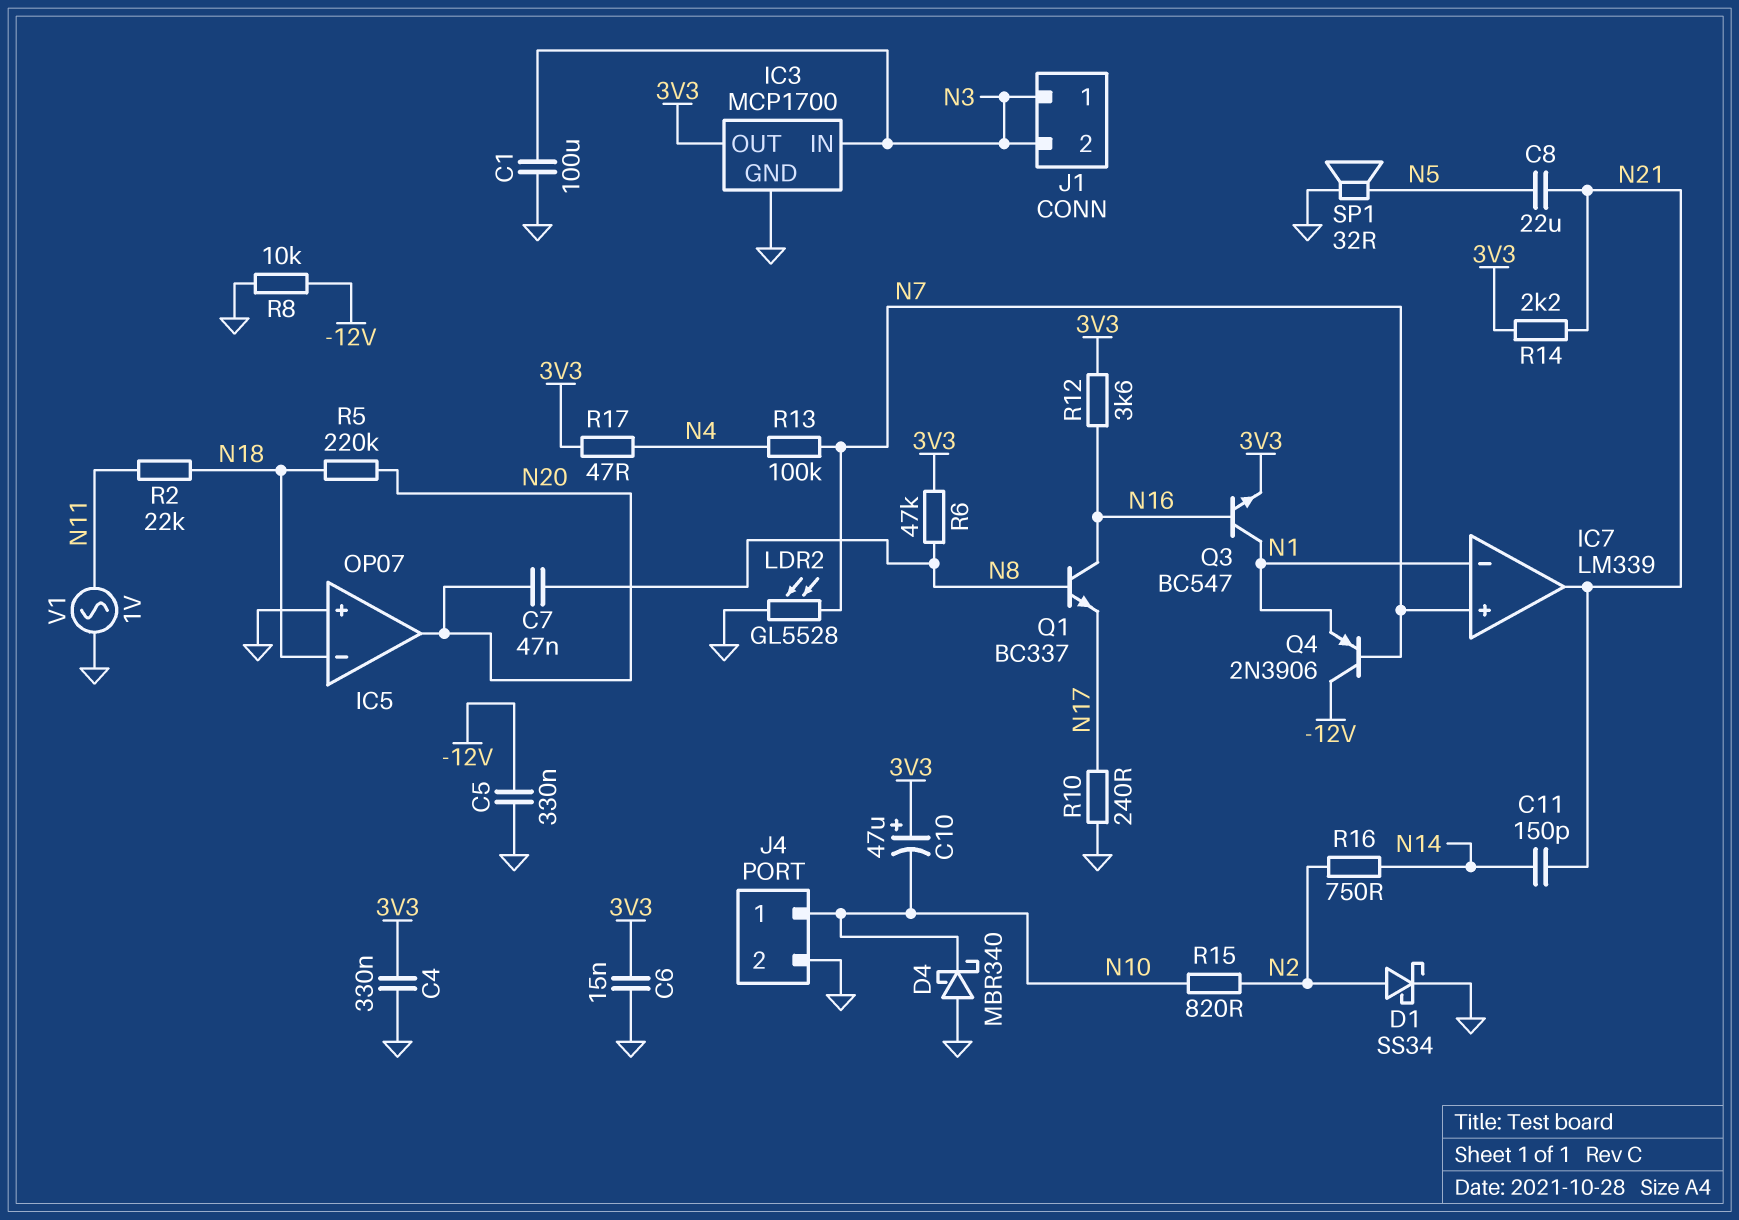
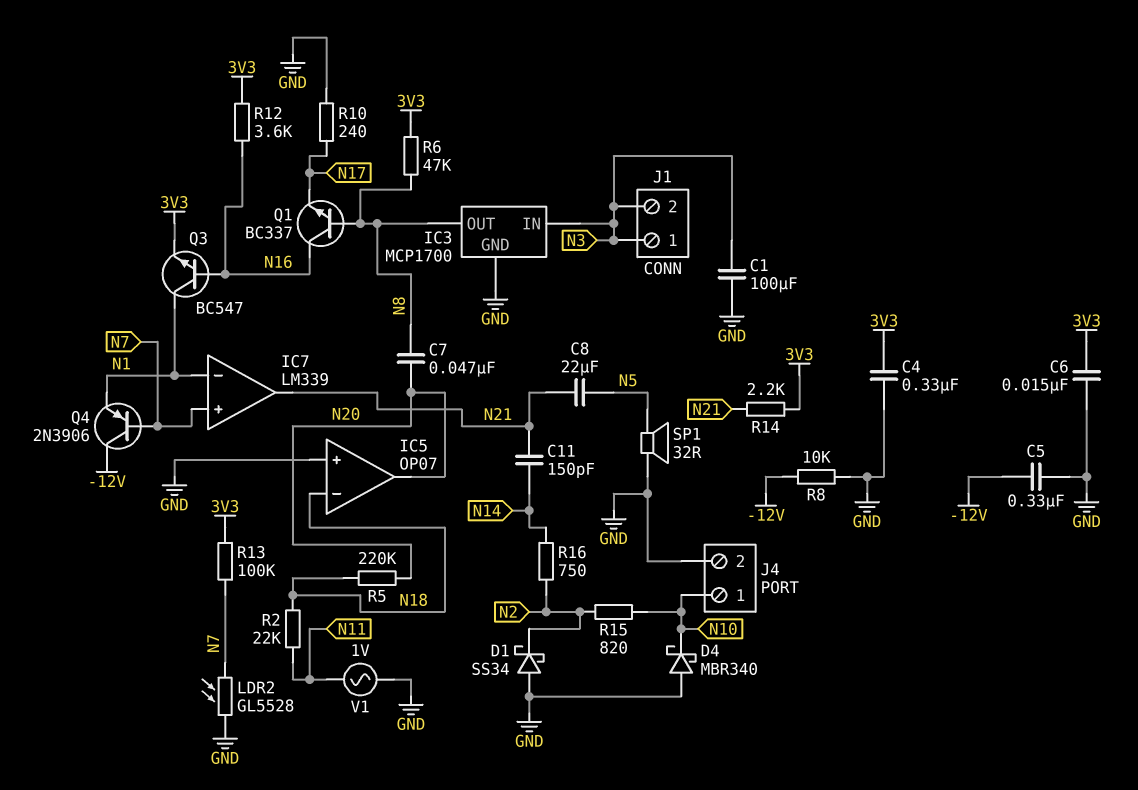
C10: 47uF (plus 3V3, minus N10) -> none
D1: schottky SS34 (A N2, K GND) -> schottky SS34 (A GND, K N2)
IC3 pin OUT: 3V3 -> N8
R13: 100k (N4, N7) -> 100k (3V3, N7)
R17: 47 (3V3, N4) -> none

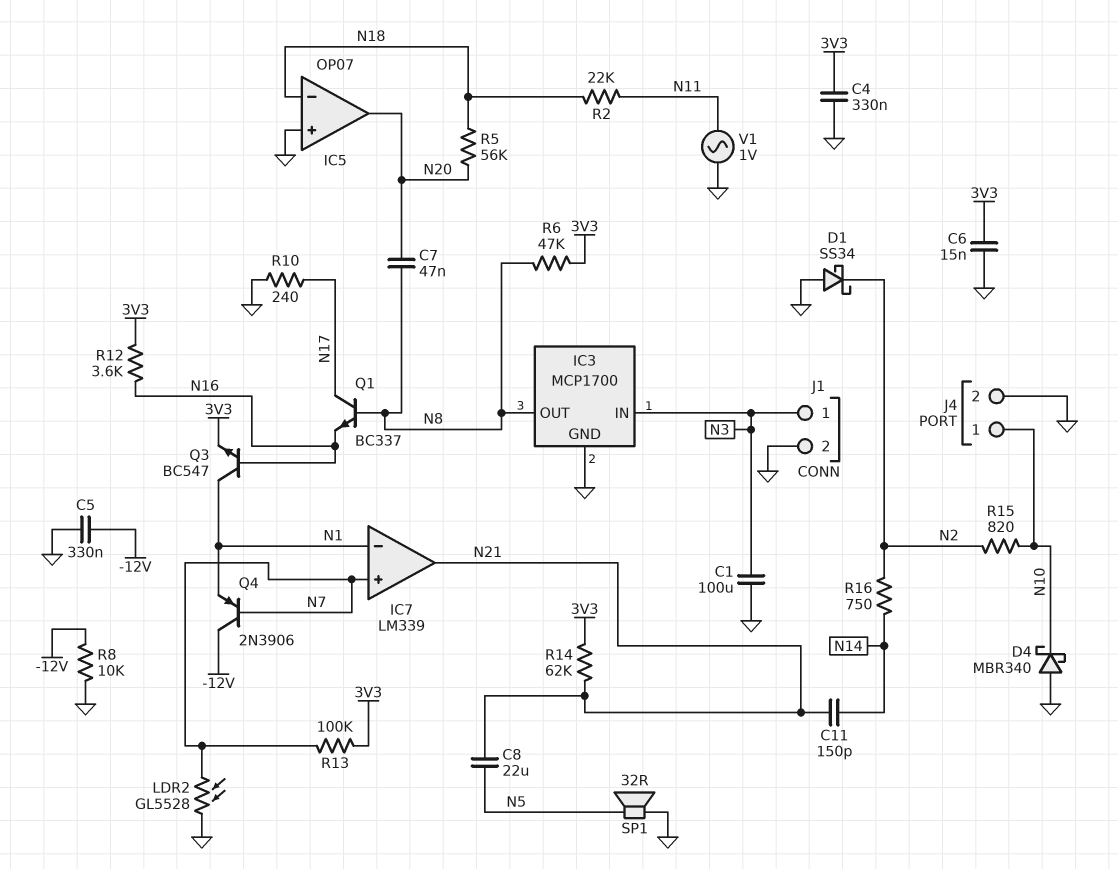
J1 pin 2: N3 -> GND
Q1: NPN BC337 (B N8, C N16, E N17) -> NPN BC337 (B N8, C N17, E N16)
R5: 220k (N18, N20) -> 56k (N18, N20)
R14: 2.2k (3V3, N21) -> 62k (3V3, N21)

